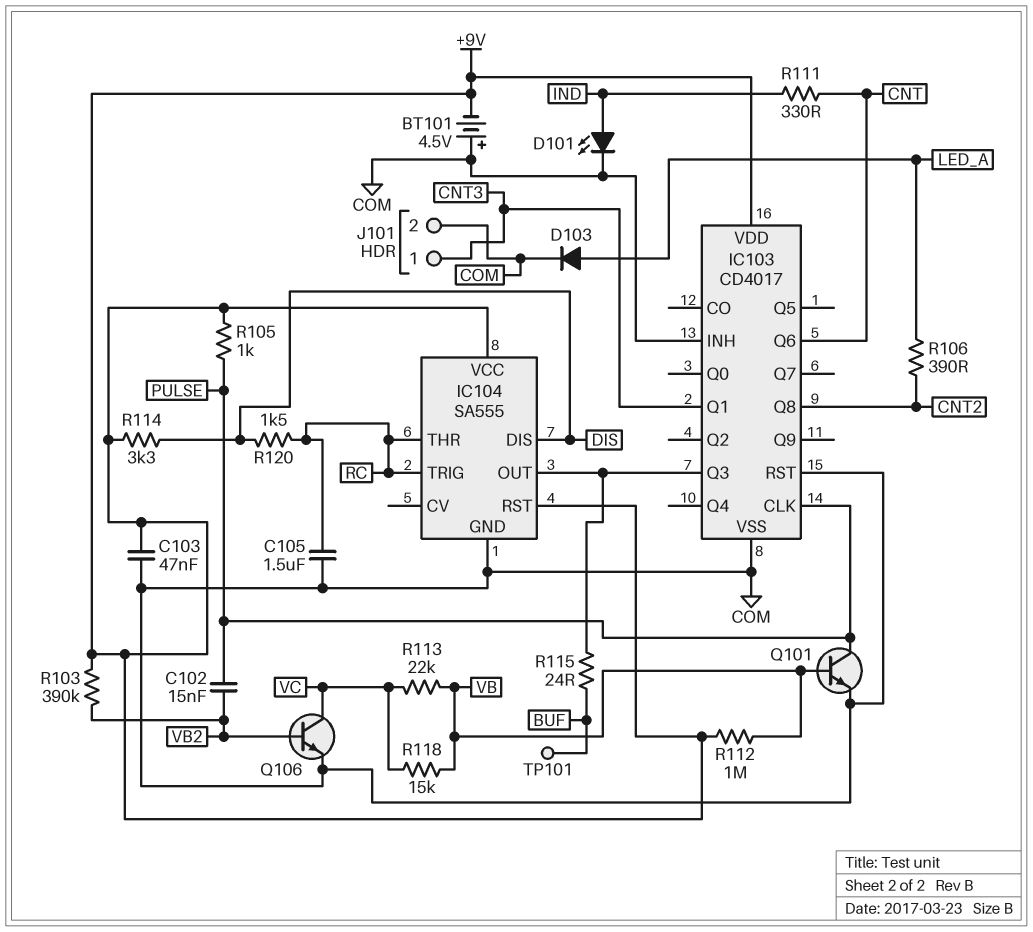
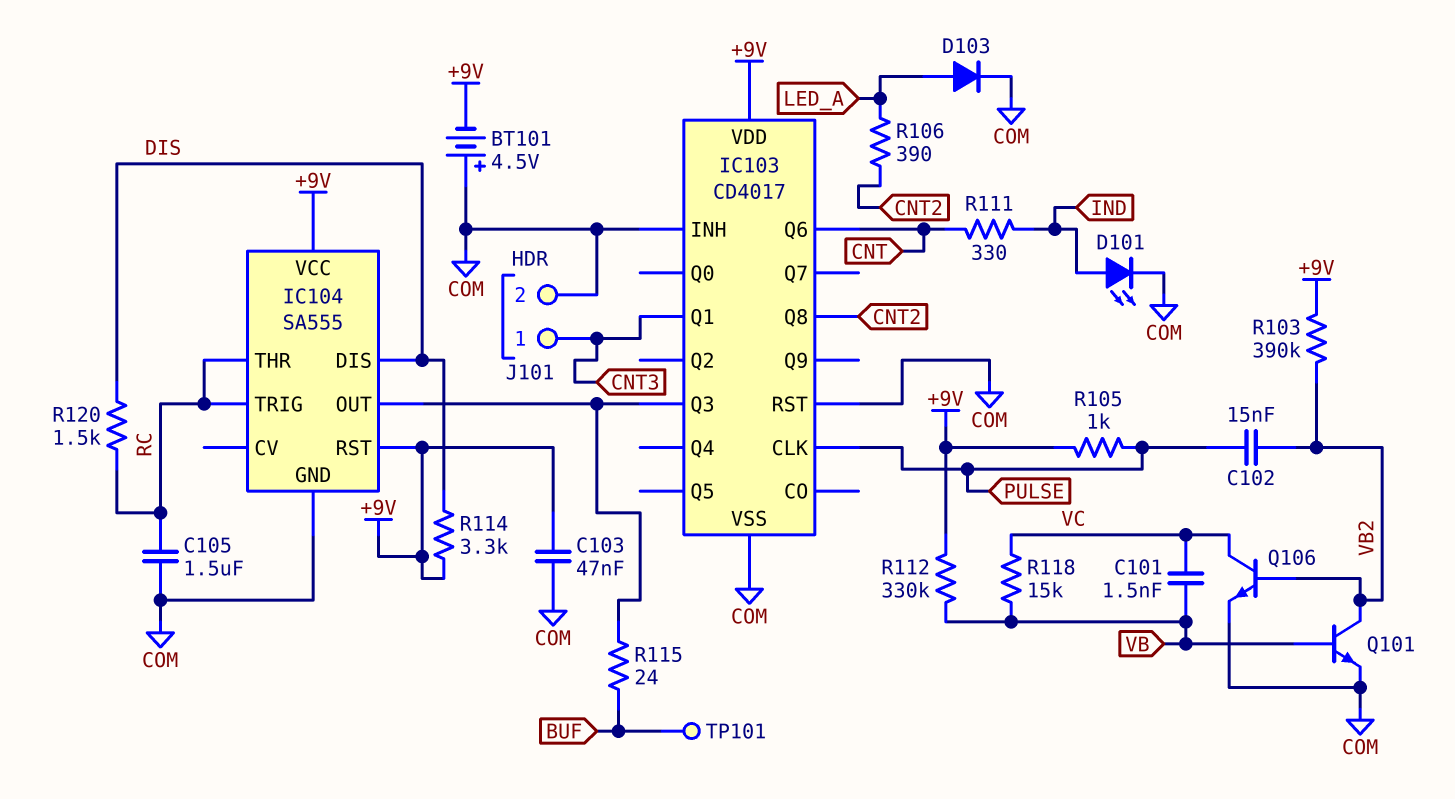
C101: none -> 1.5nF (VB, VC)
Q101: NPN (B VB, C PULSE, E COM) -> NPN (B VB, C VB2, E COM)
R112: 1M (+9V, VB) -> 330k (+9V, VB)
R113: 22k (VB, VC) -> none

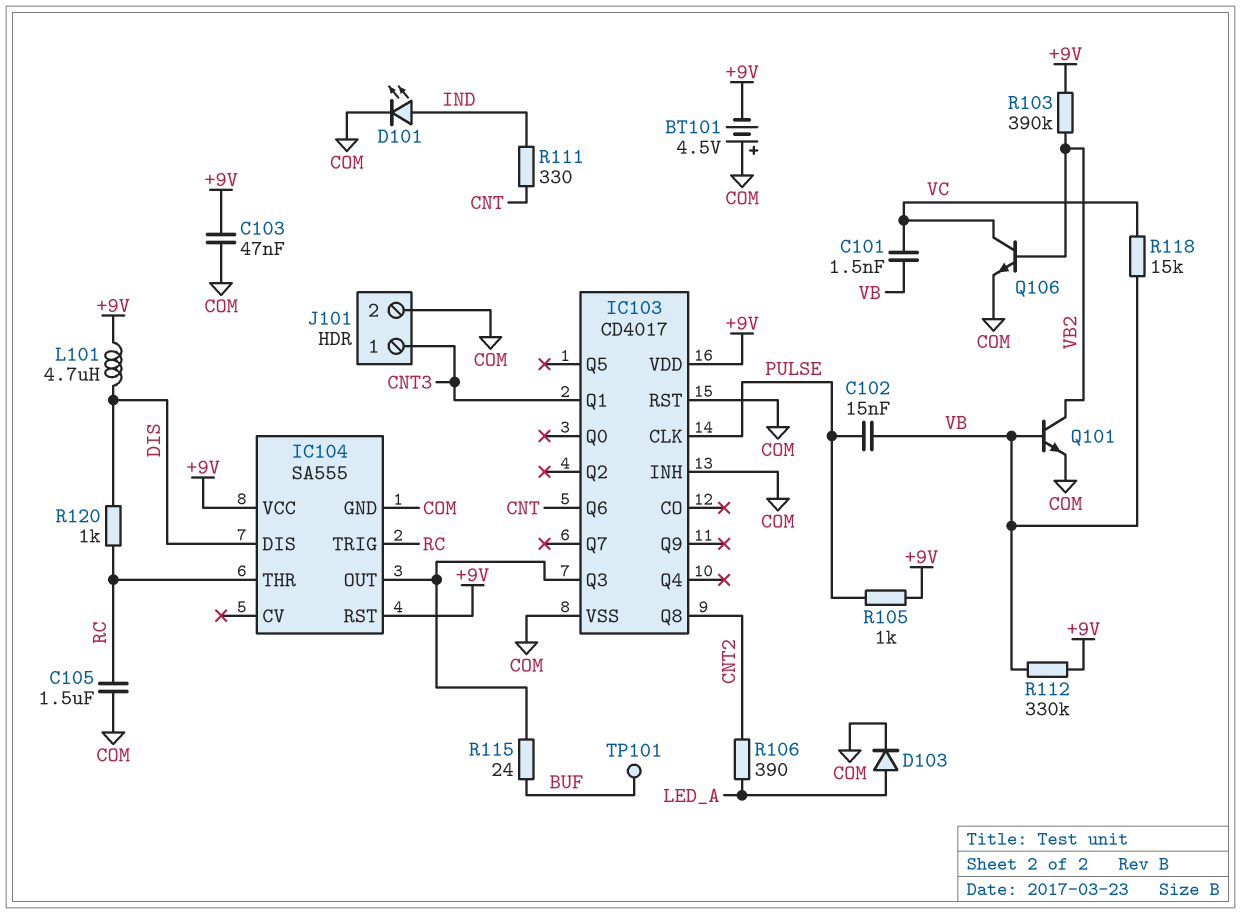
C102: 15nF (PULSE, VB2) -> 15nF (PULSE, VB)
L101: none -> 4.7uH (+9V, DIS)
R114: 3.3k (+9V, DIS) -> none
R120: 1.5k (DIS, RC) -> 1k (DIS, RC)

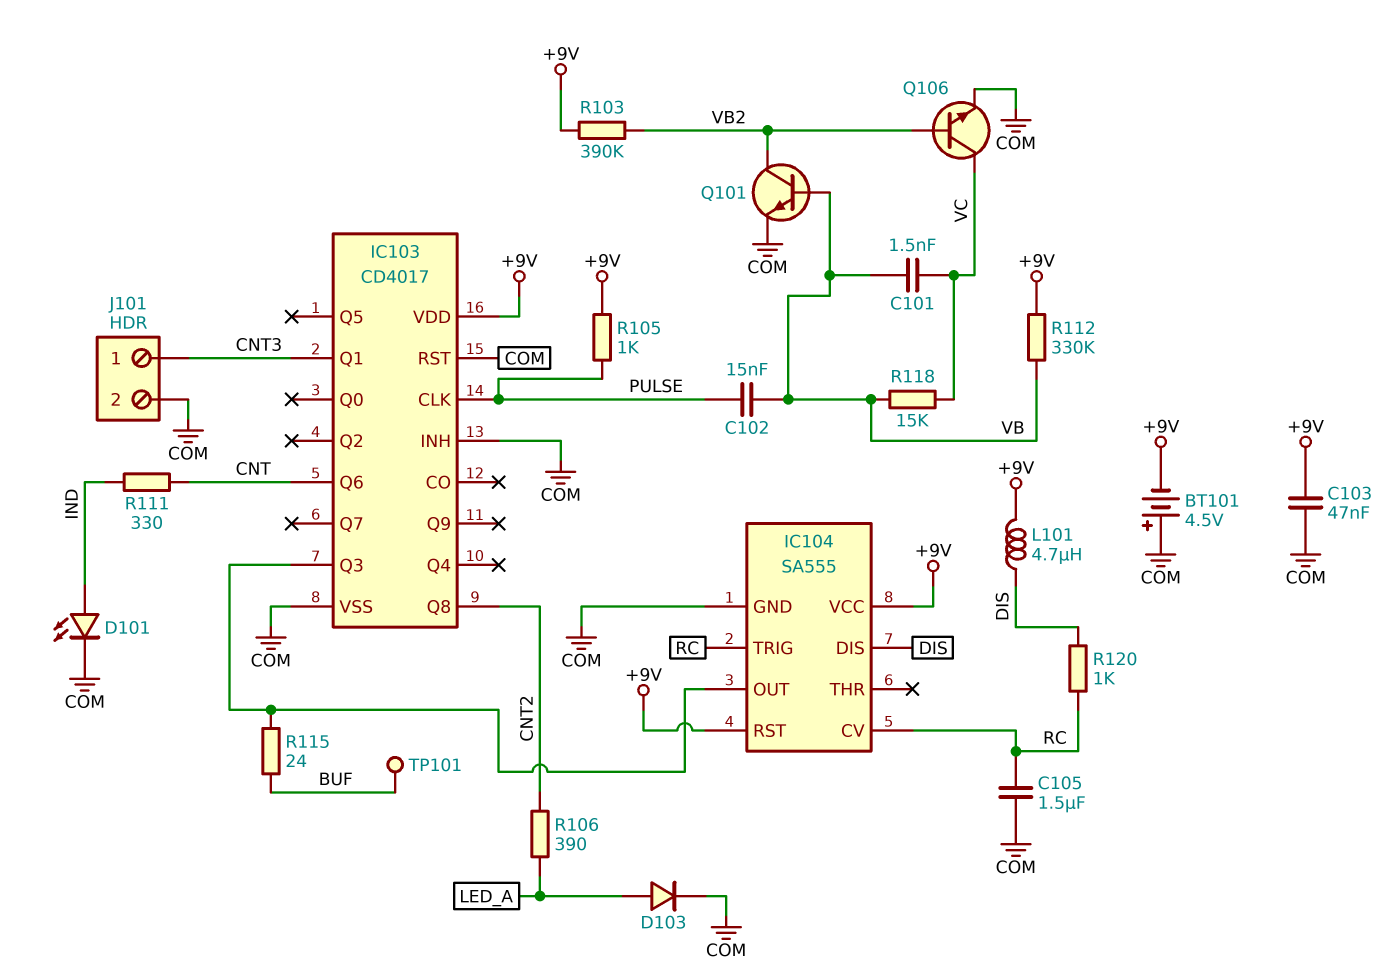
IC104 pin CV: none -> RC
IC104 pin THR: RC -> none

